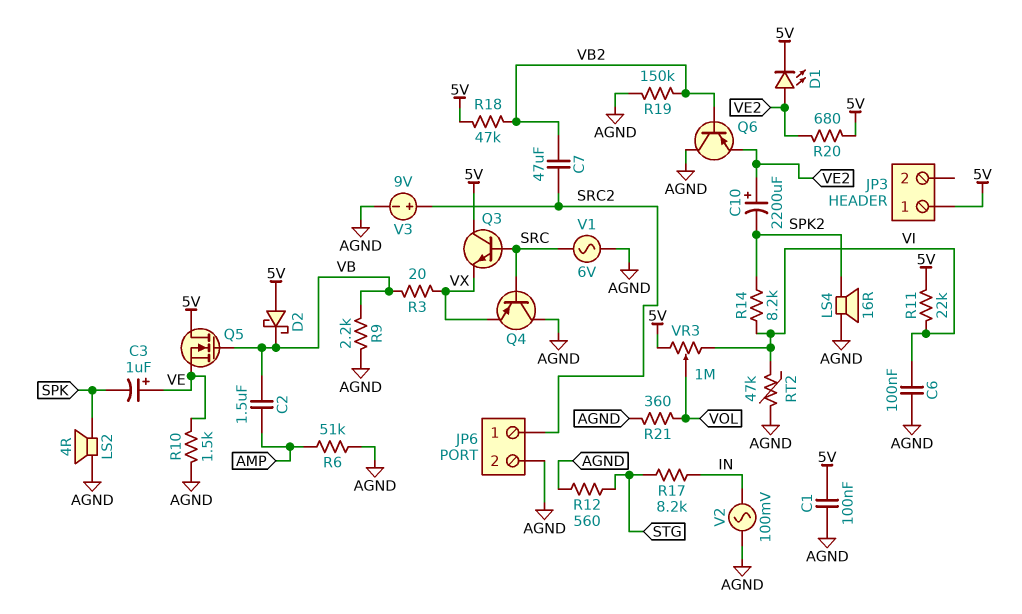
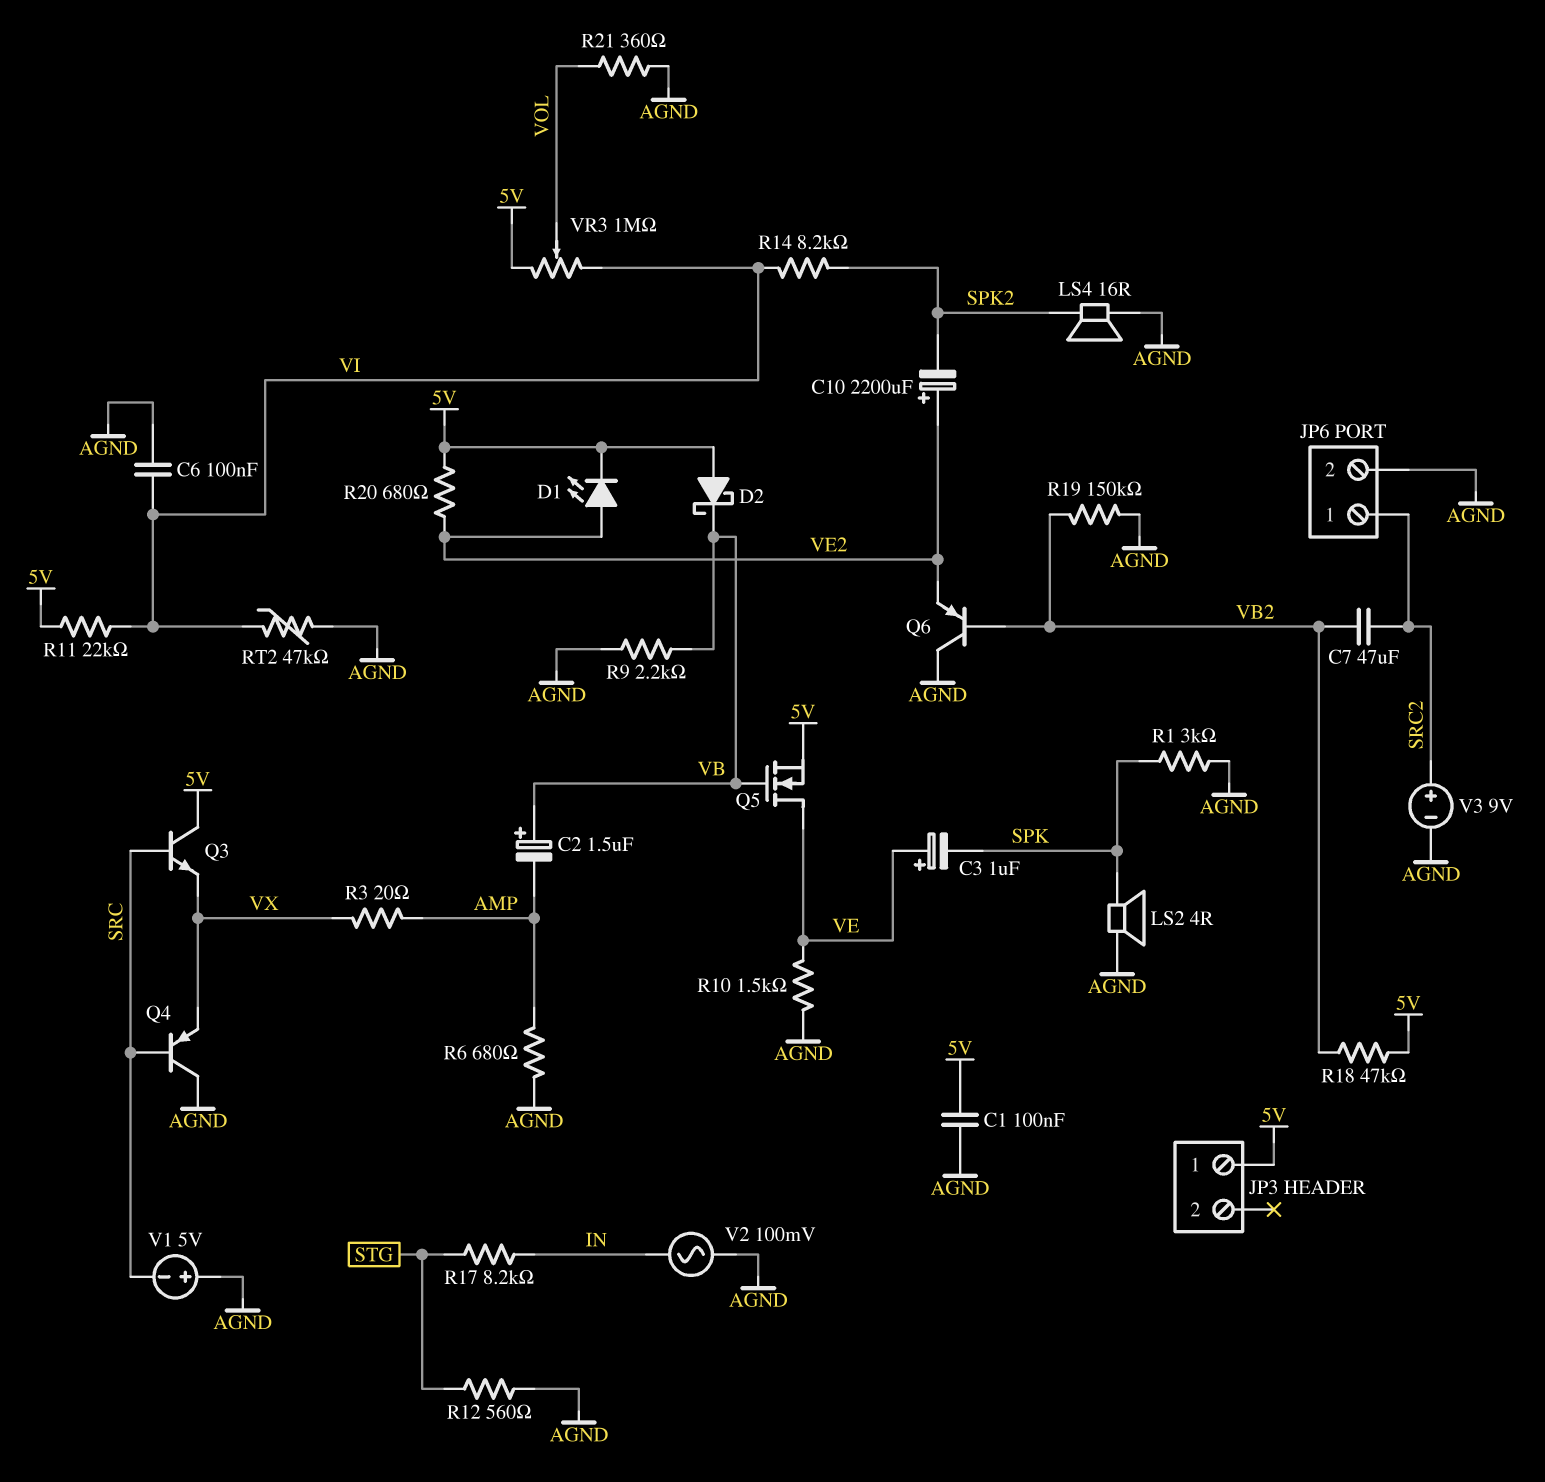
C2: 1.5uF (AMP, VB) -> 1.5uF (plus VB, minus AMP)
Q5: NMOS (G VB, D 5V, S VE) -> NMOS (G VB, D VE, S 5V)
R1: none -> 3k (AGND, SPK)
R3: 20 (VB, VX) -> 20 (AMP, VX)
R6: 51k (AGND, AMP) -> 680 (AGND, AMP)
V1: AC 6V (AGND, SRC) -> 5V (plus AGND, minus SRC)

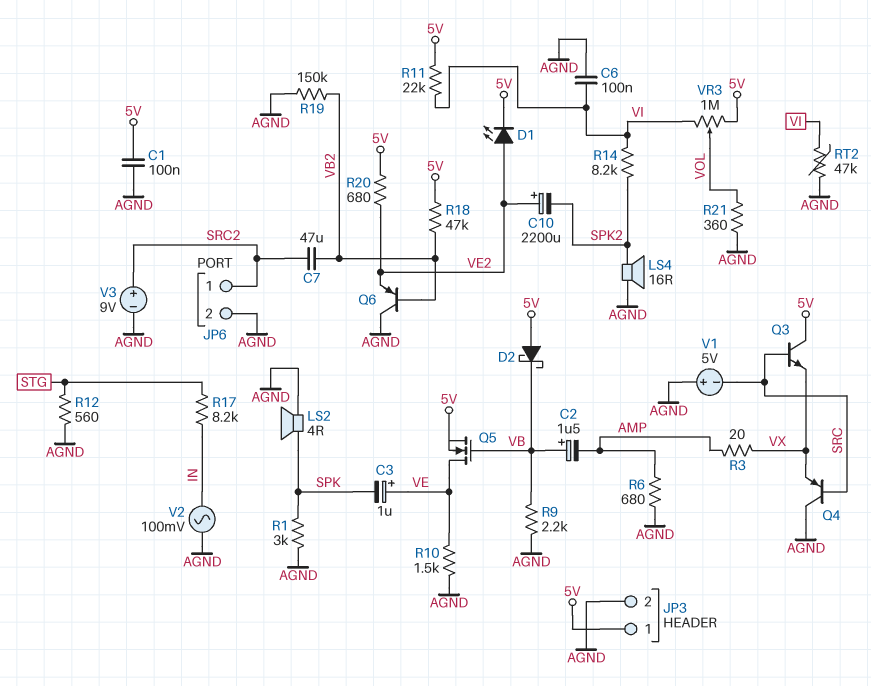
JP3 pin 2: none -> AGND

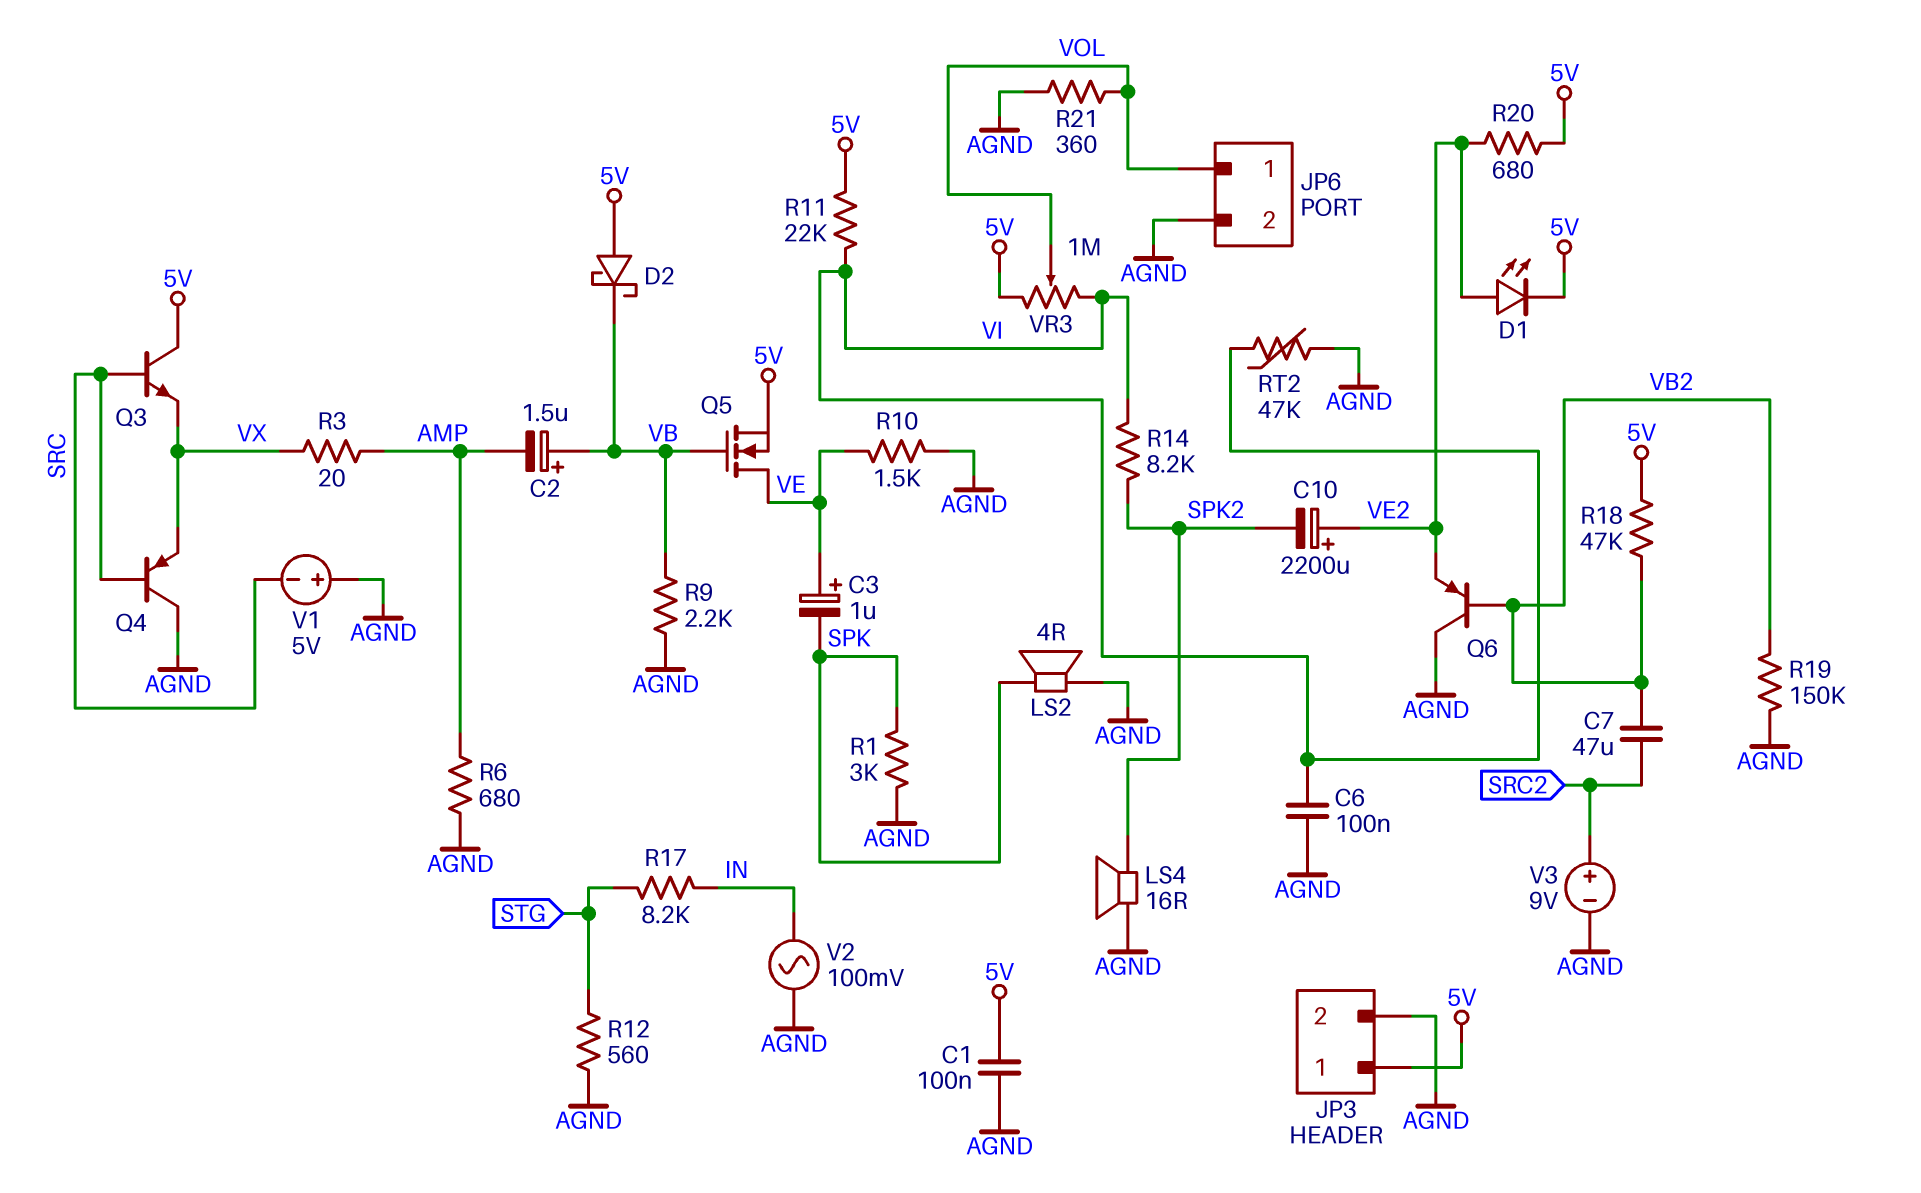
JP6 pin 1: SRC2 -> VOL

